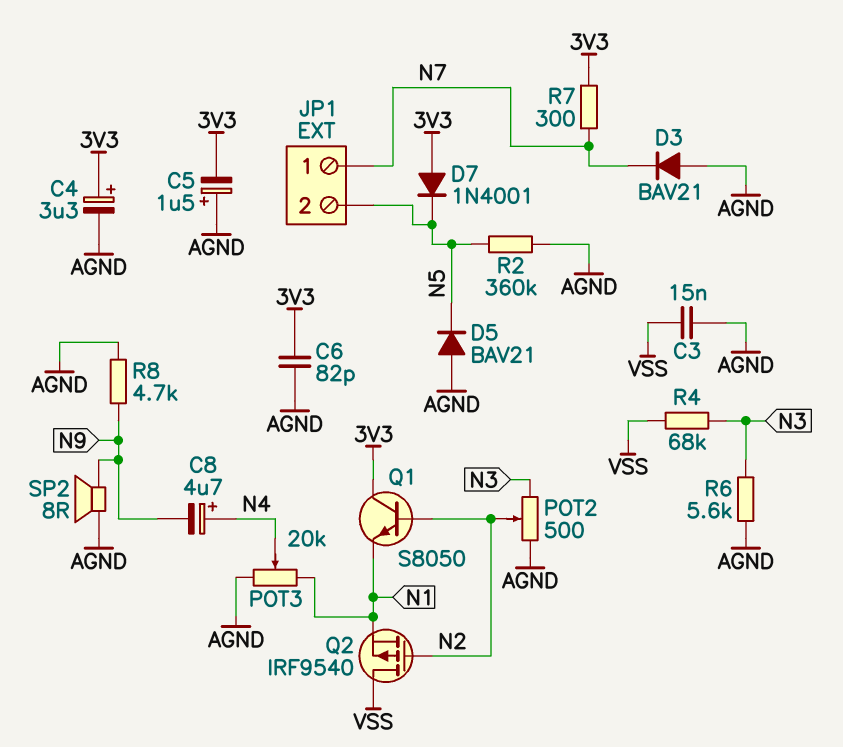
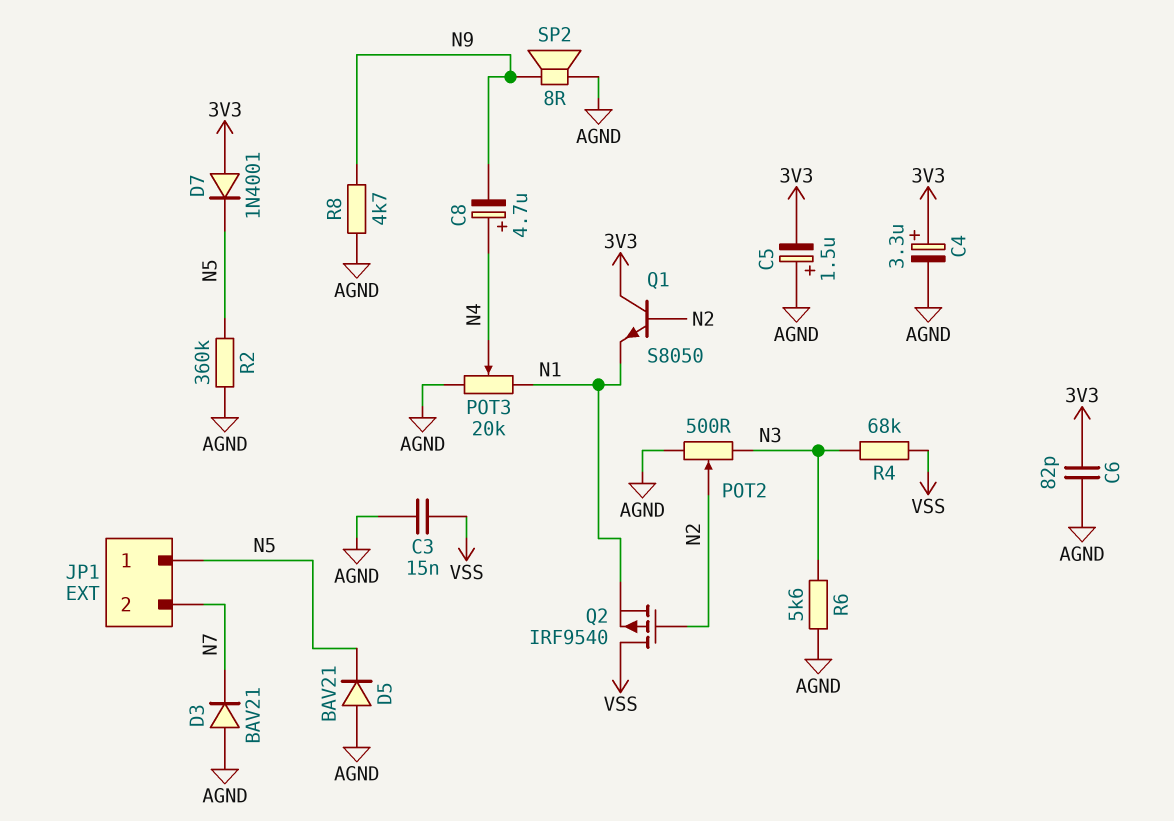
JP1 pin 1: N7 -> N5
JP1 pin 2: N5 -> N7
R7: 300 (3V3, N7) -> none

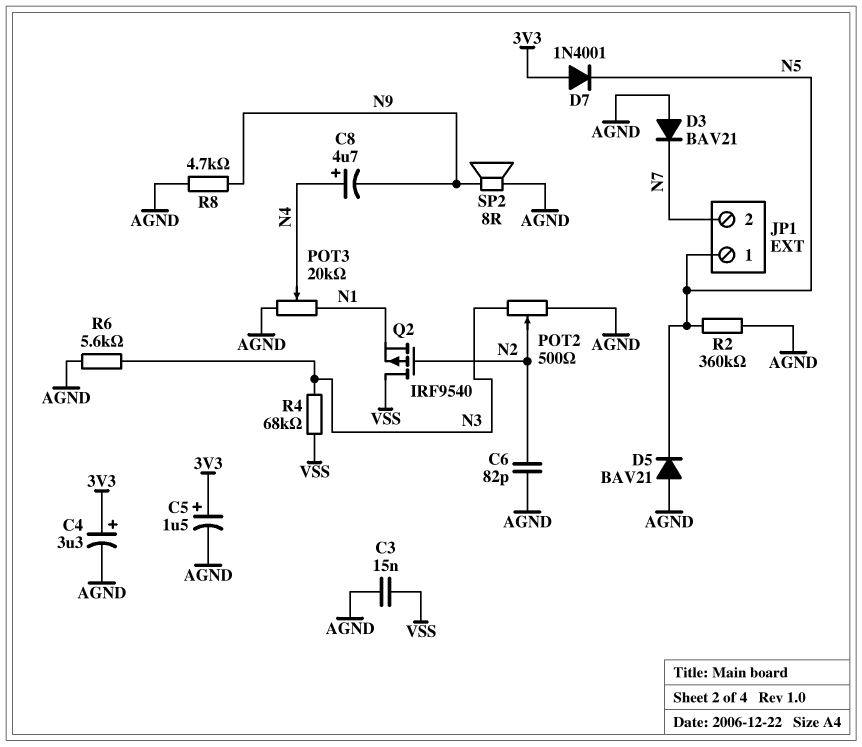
C5: 1.5uF (plus AGND, minus 3V3) -> 1.5uF (plus 3V3, minus AGND)
C6: 82pF (3V3, AGND) -> 82pF (AGND, N2)
Q1: NPN S8050 (B N2, C 3V3, E N1) -> none

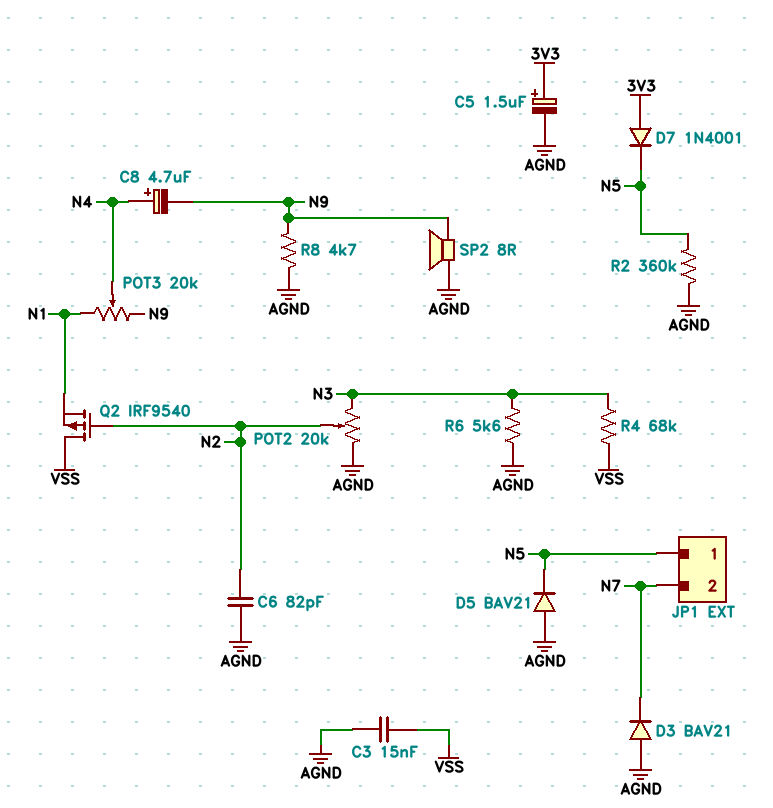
C4: 3.3uF (plus 3V3, minus AGND) -> none
POT2: 500 (AGND, N3, wiper N2) -> 20k (AGND, N3, wiper N2)
POT3: 20k (AGND, N1, wiper N4) -> 20k (N1, N9, wiper N4)

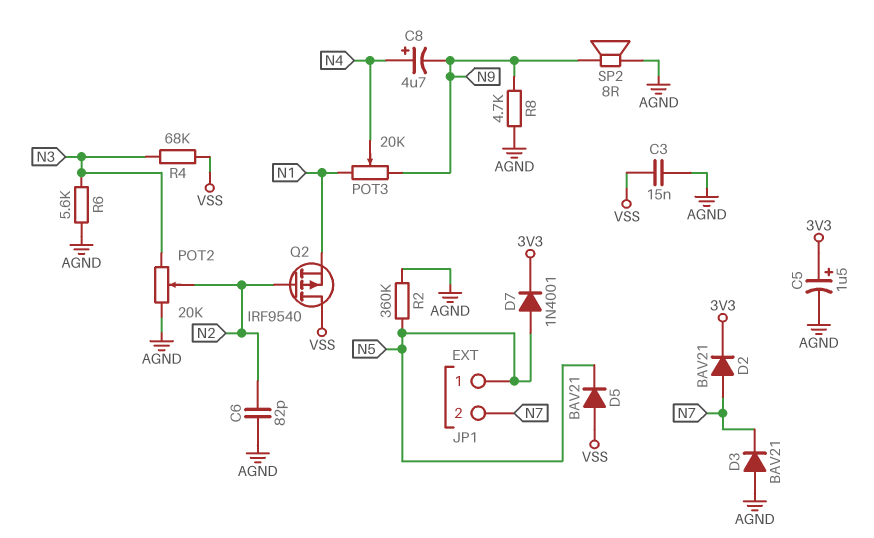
D2: none -> diode BAV21 (A N7, K 3V3)
D5: diode BAV21 (A AGND, K N5) -> diode BAV21 (A VSS, K N5)
D7: diode 1N4001 (A 3V3, K N5) -> diode 1N4001 (A N5, K 3V3)

